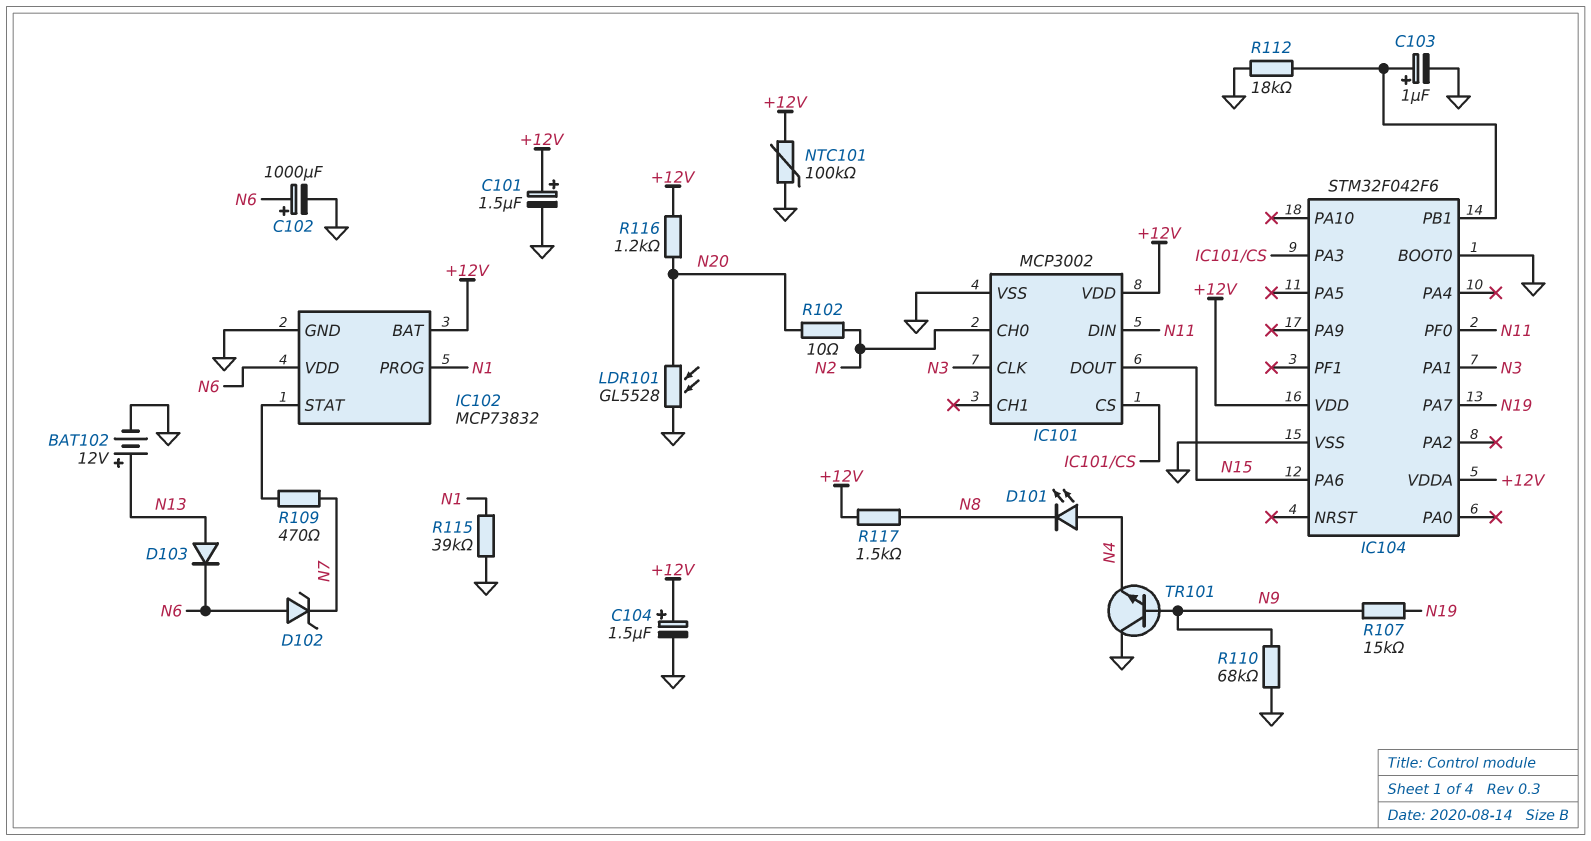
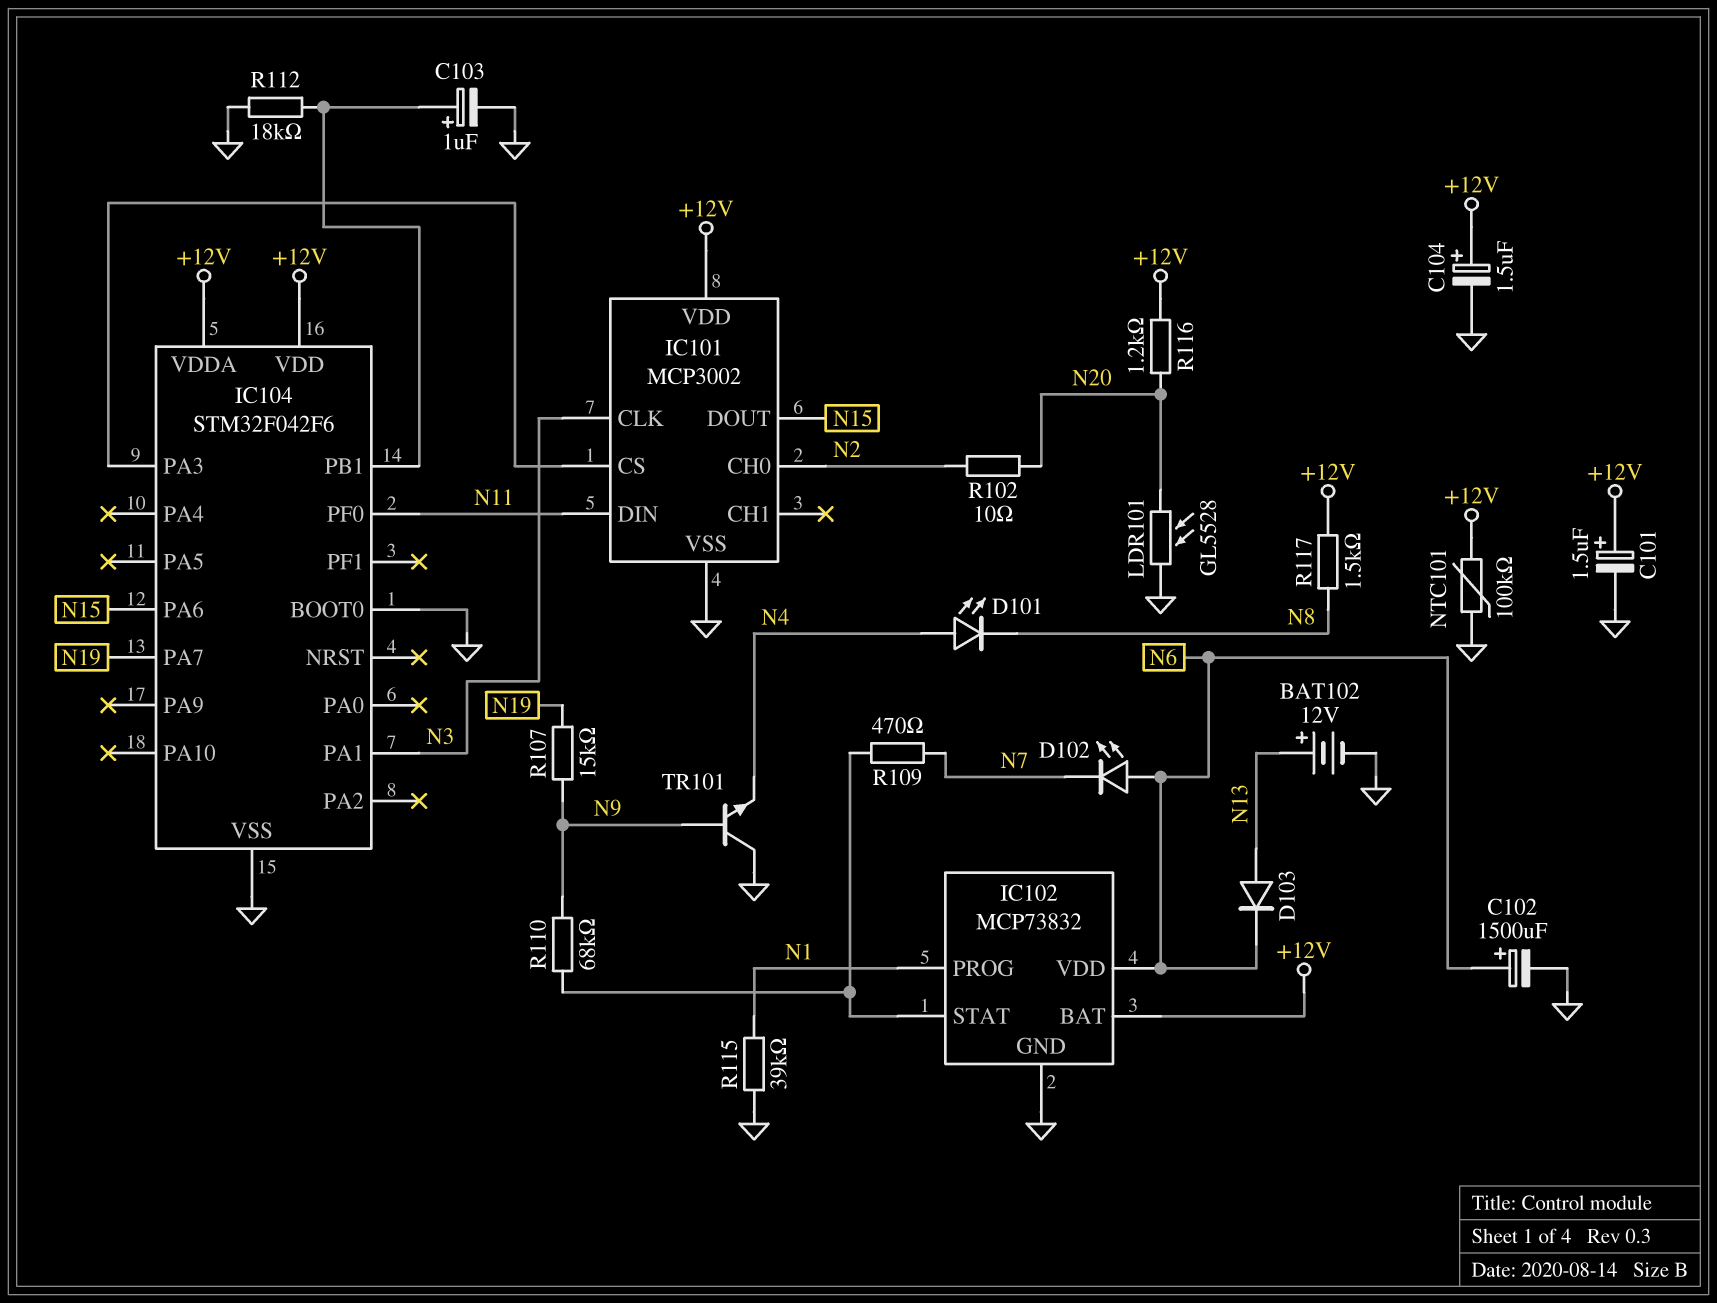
C102: 1000uF (plus N6, minus GND) -> 1500uF (plus N6, minus GND)
D102: zener (A N6, K N7) -> LED (A N6, K N7)
R110: 68k (GND, N9) -> 68k (IC102/STAT, N9)

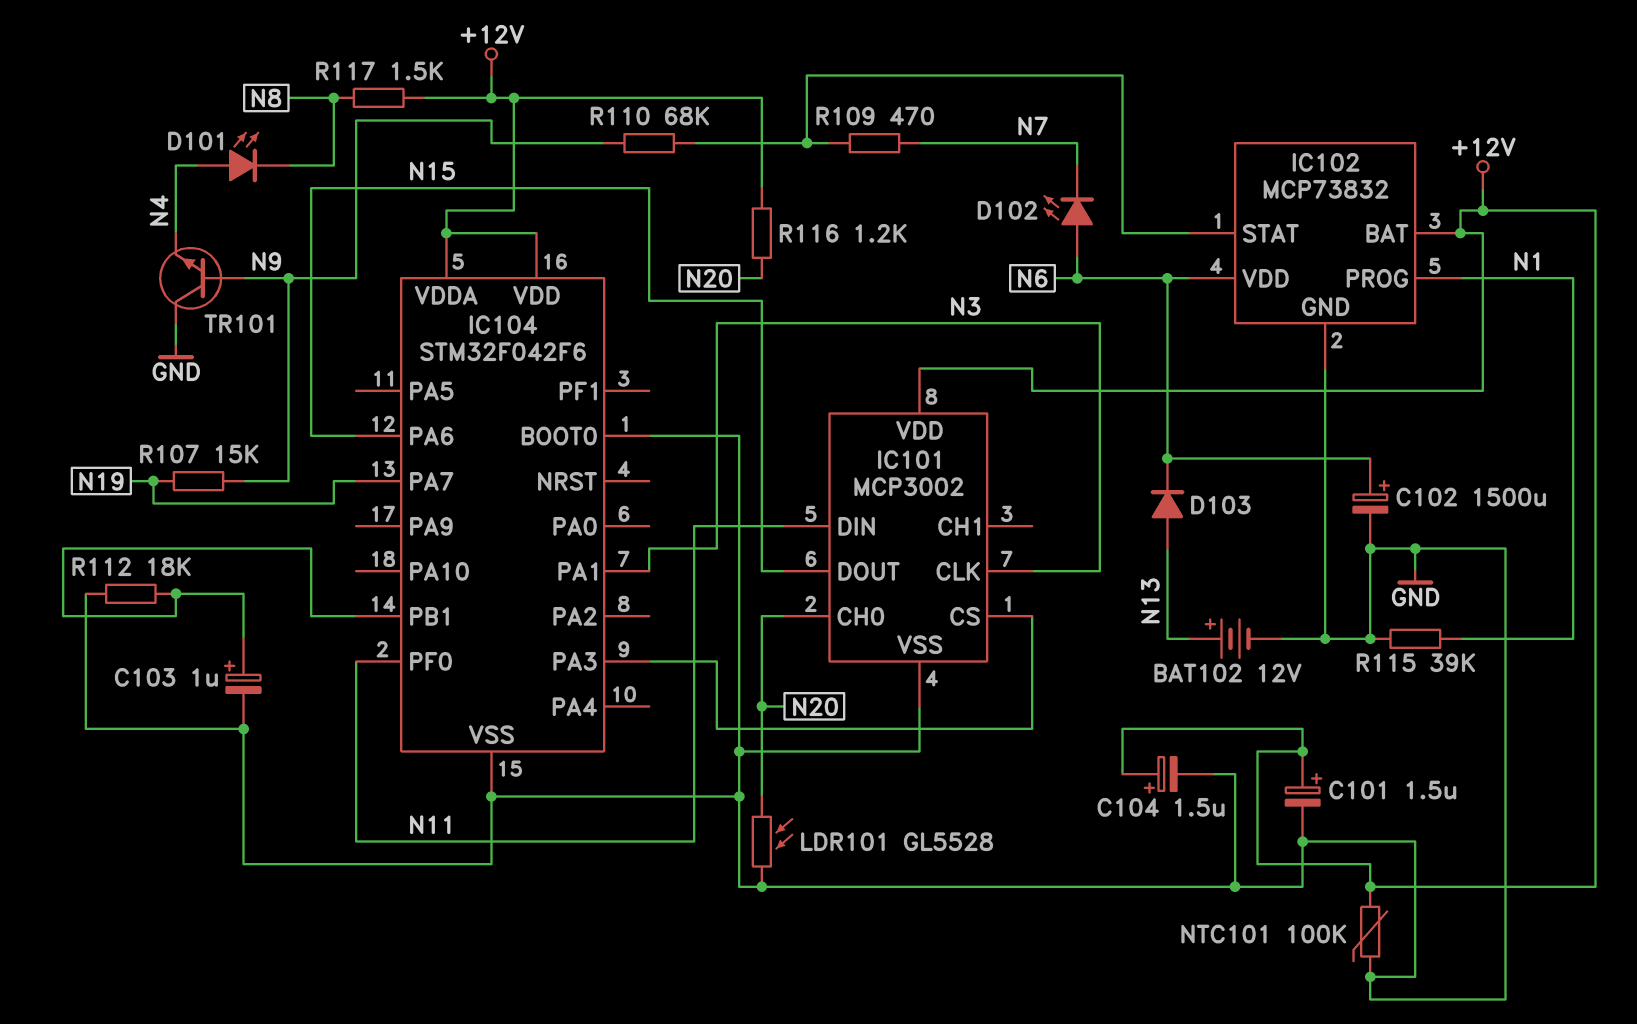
IC101 pin CH0: N2 -> N20
R102: 10 (N2, N20) -> none

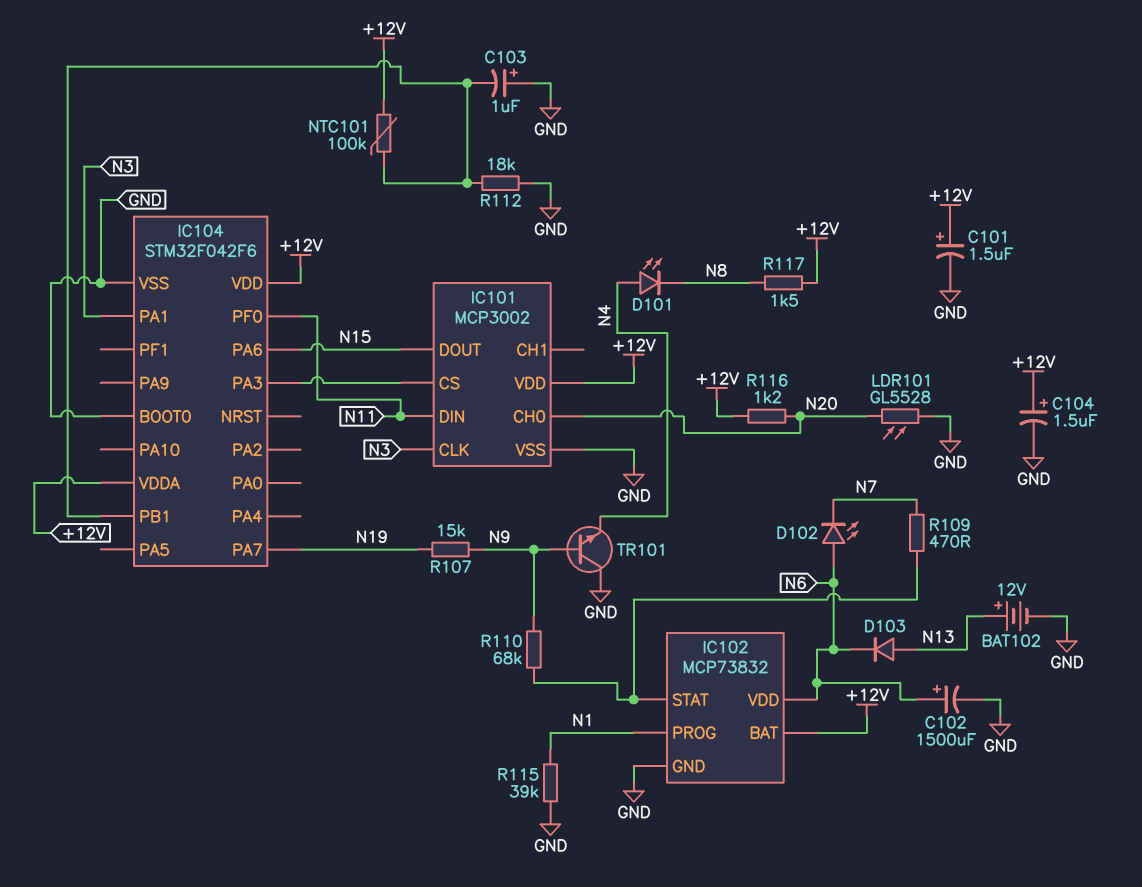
C103: 1uF (plus IC104/PB1, minus GND) -> 1uF (plus GND, minus IC104/PB1)
NTC101: 100k (+12V, GND) -> 100k (+12V, IC104/PB1)

